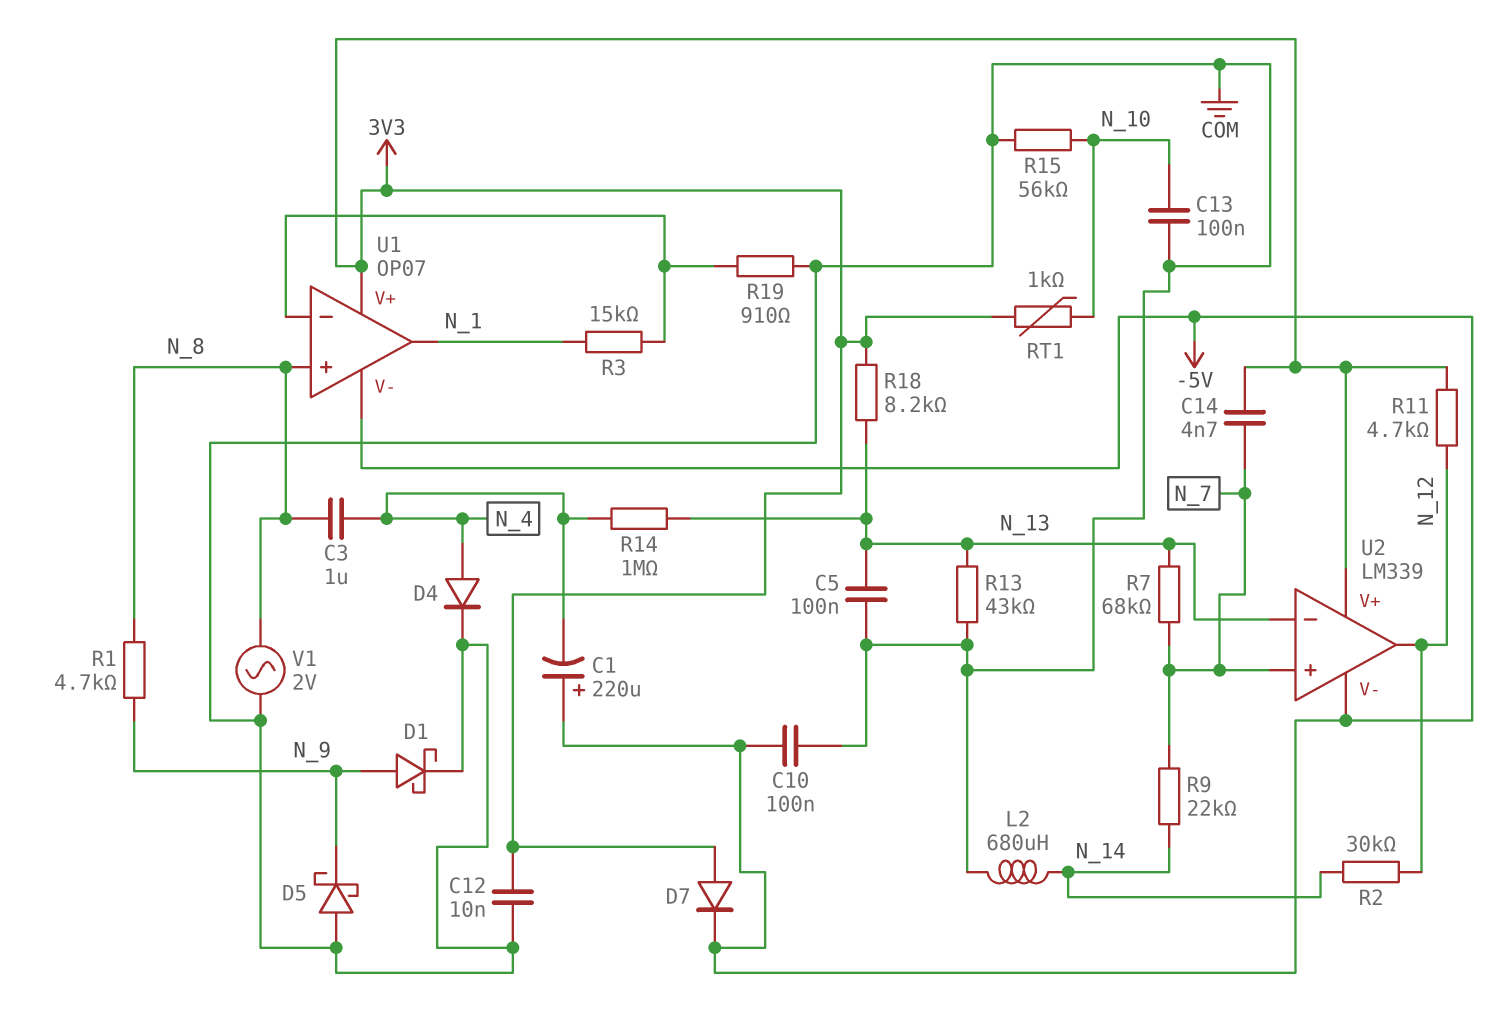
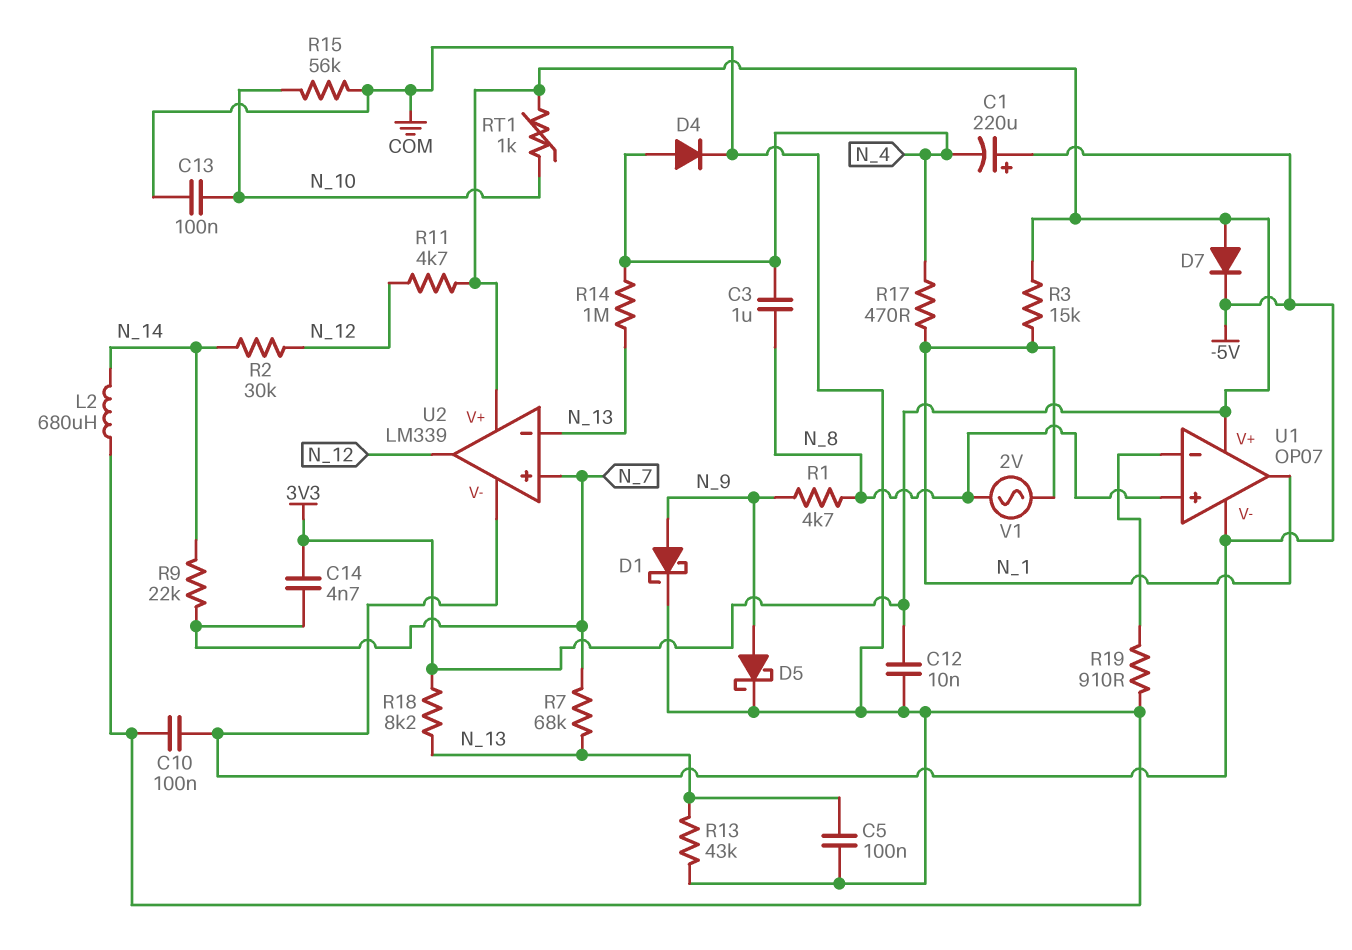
D5: schottky (A COM, K N_9) -> schottky (A N_9, K COM)
R3: 15k (N_1, U1/in-) -> 15k (3V3, N_1)
R17: none -> 470 (N_1, N_4)
V1: AC 2V (COM, N_8) -> AC 2V (N_1, N_8)

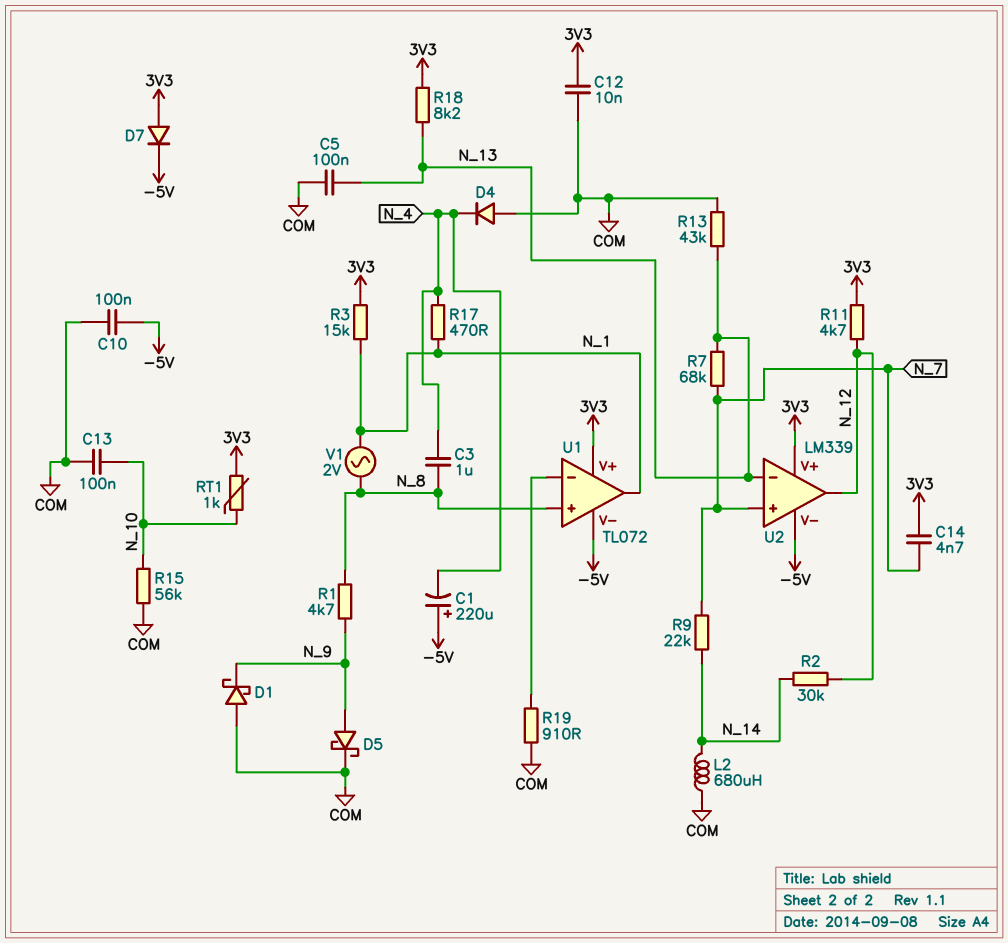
D1: schottky (A N_9, K COM) -> schottky (A COM, K N_9)
D4: diode (A N_4, K COM) -> diode (A COM, K N_4)
R14: 1M (N_4, N_13) -> none
U1: OP07 -> TL072

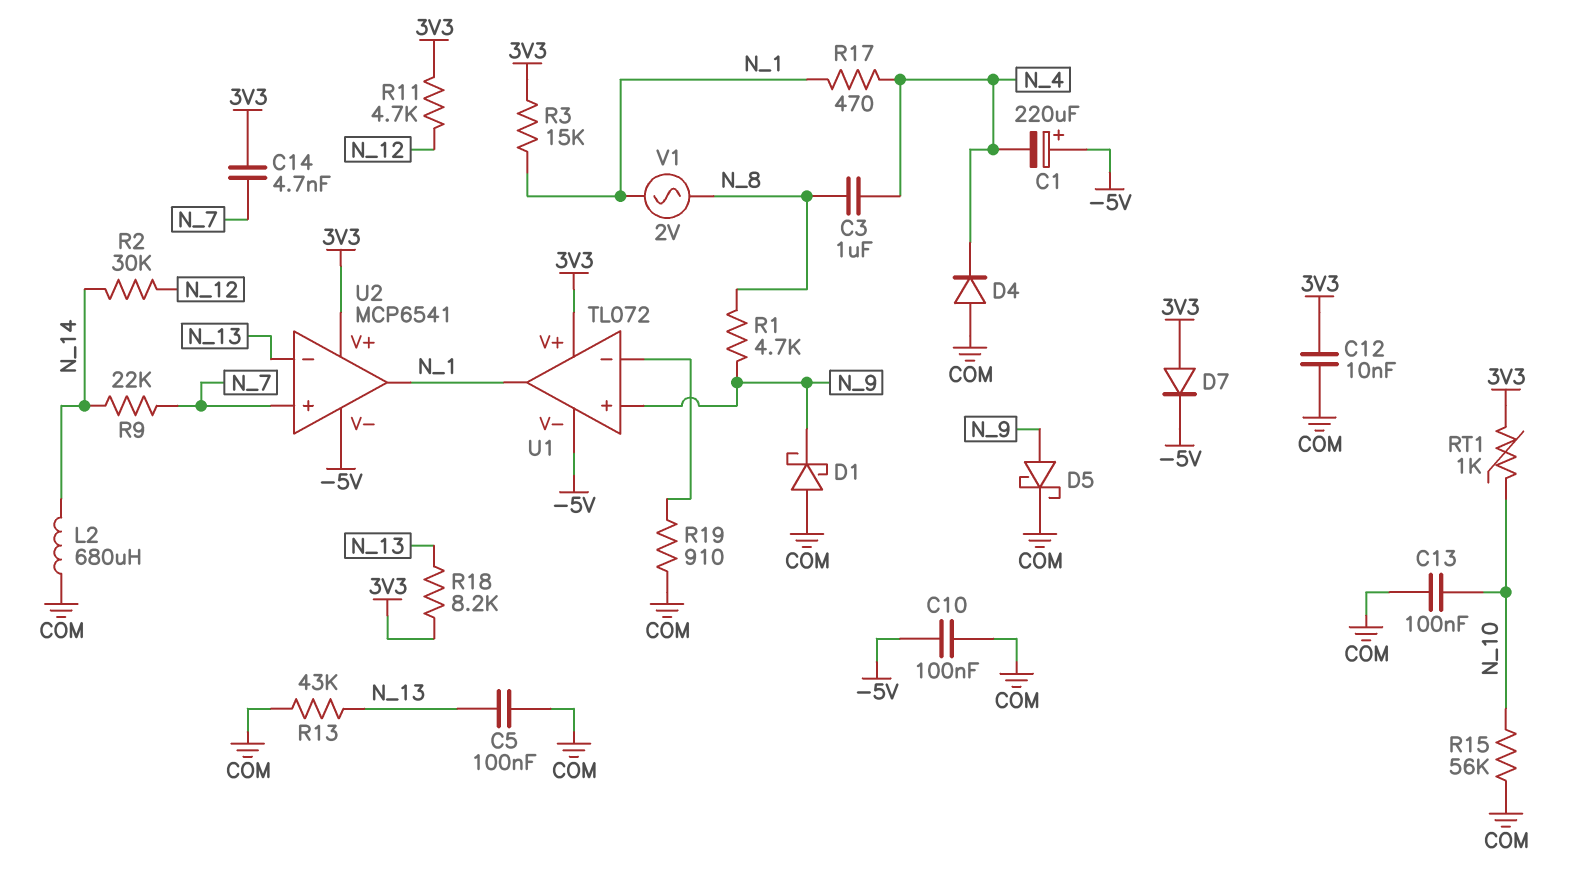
R7: 68k (N_7, N_13) -> none
U1 pin in+: N_8 -> N_9
U2: LM339 -> MCP6541
U2 pin out: N_12 -> N_1

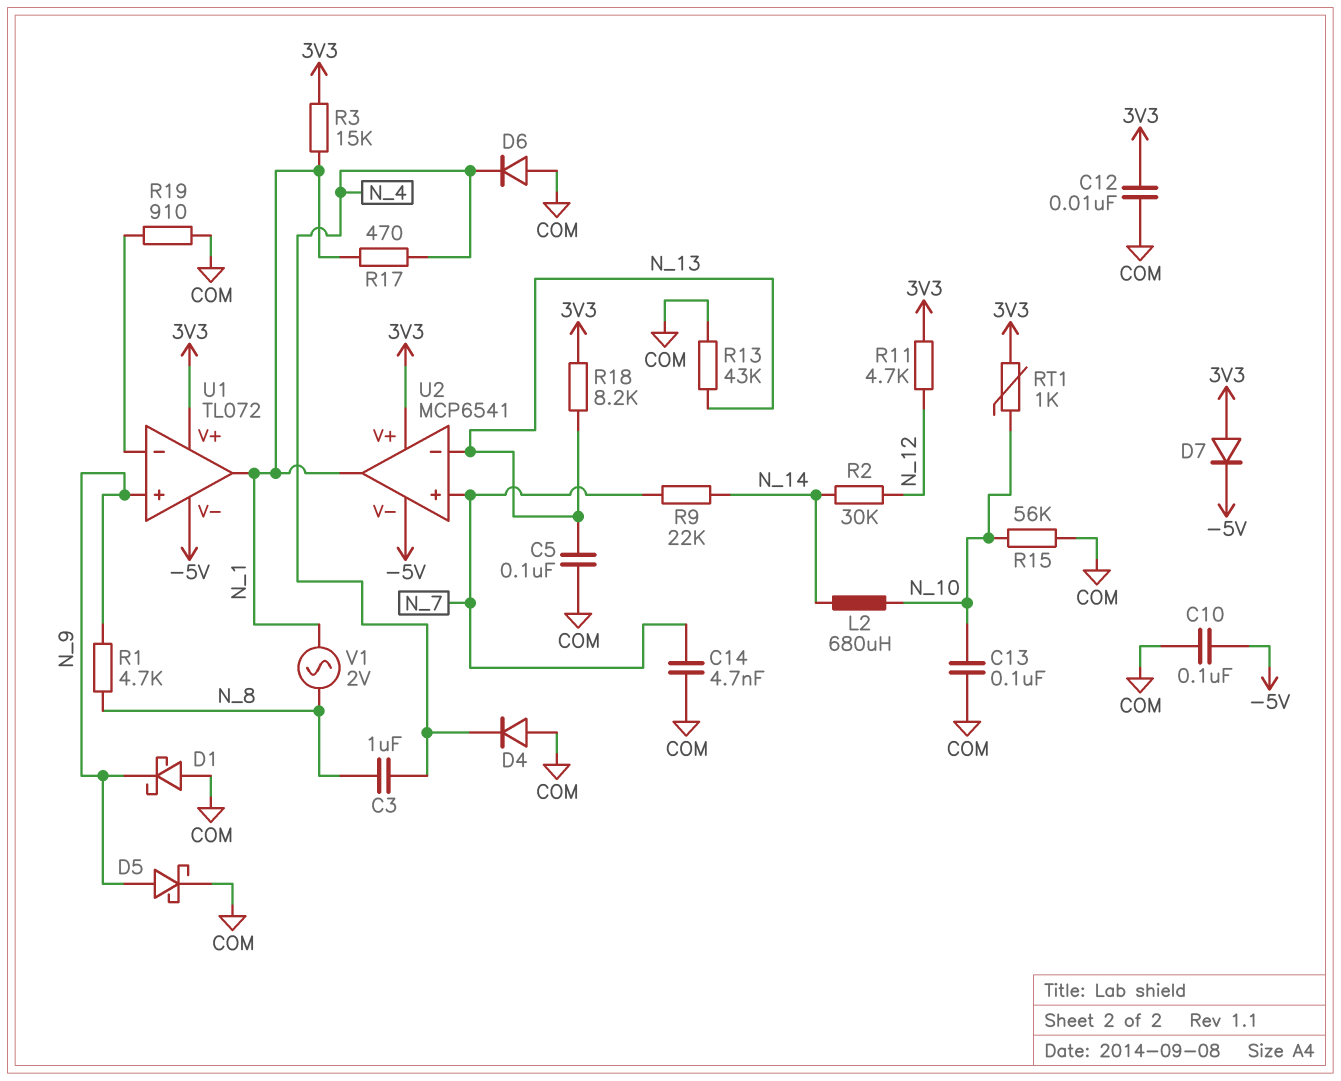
C1: 220uF (plus -5V, minus N_4) -> none
C14: 4.7nF (3V3, N_7) -> 4.7nF (COM, N_7)
D6: none -> diode (A COM, K N_4)
L2: 680uH (COM, N_14) -> 680uH (N_10, N_14)

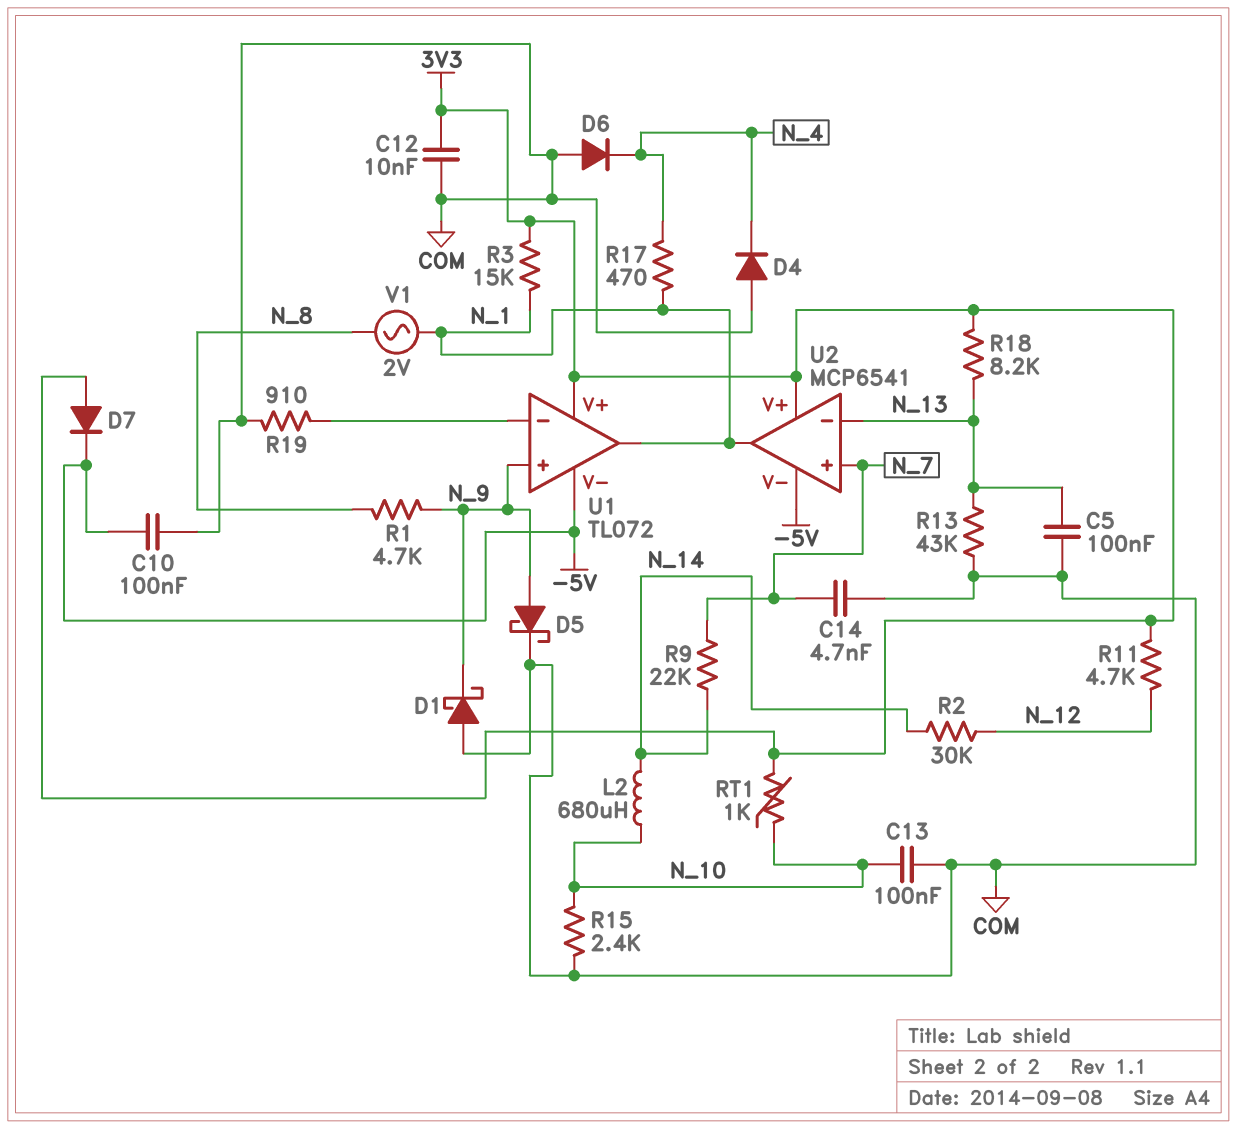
C3: 1uF (N_4, N_8) -> none
R15: 56k (COM, N_10) -> 2.4k (COM, N_10)

